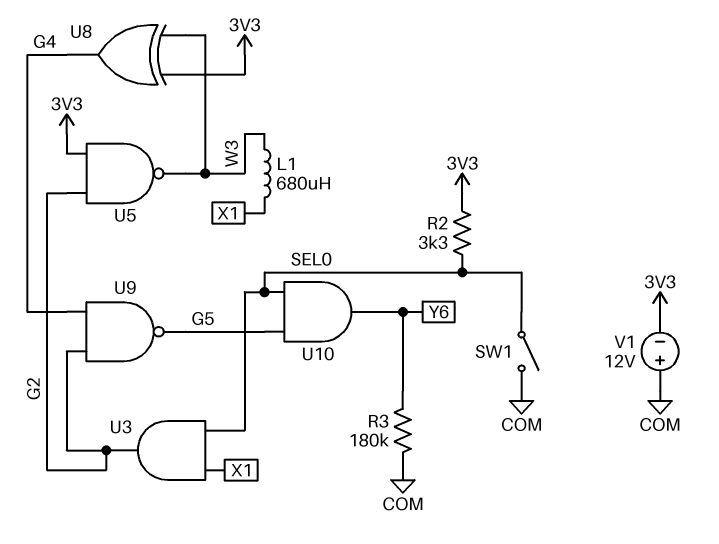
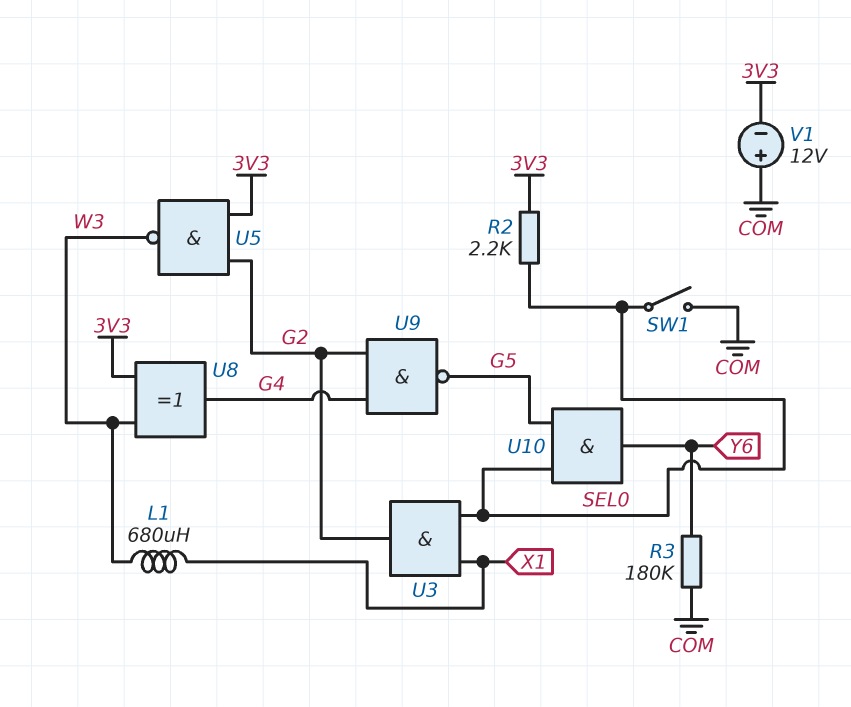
R2: 3.3k (3V3, SEL0) -> 2.2k (3V3, SEL0)

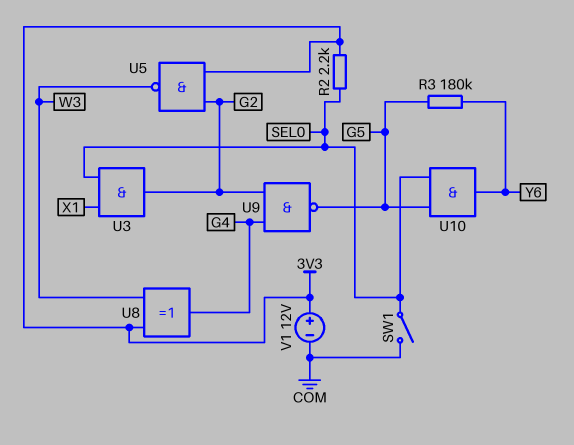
L1: 680uH (W3, X1) -> none
R3: 180k (COM, Y6) -> 180k (G5, Y6)
V1: 12V (plus COM, minus 3V3) -> 12V (plus 3V3, minus COM)

